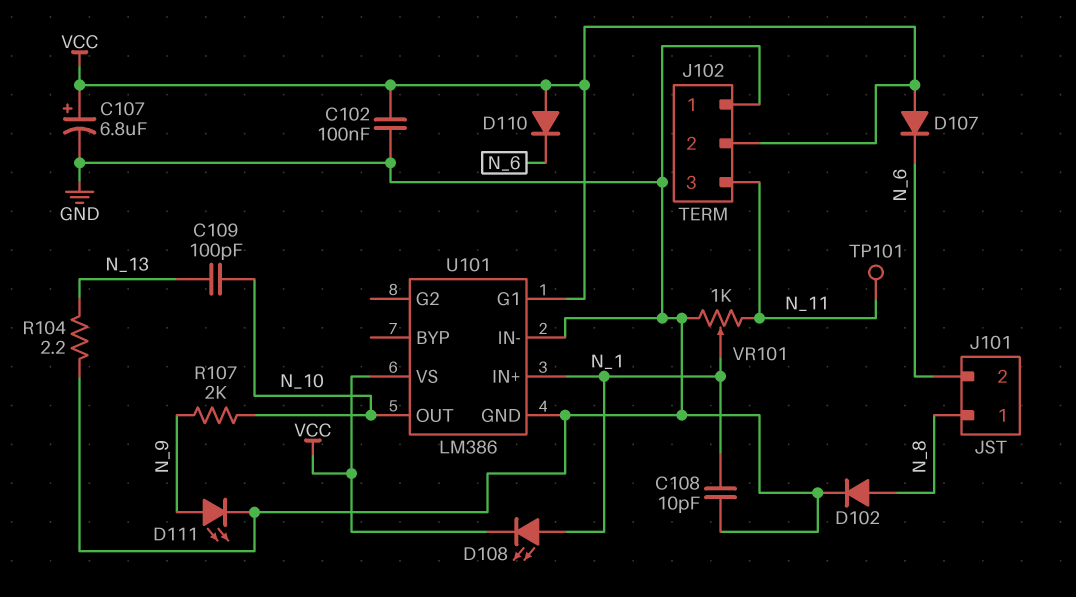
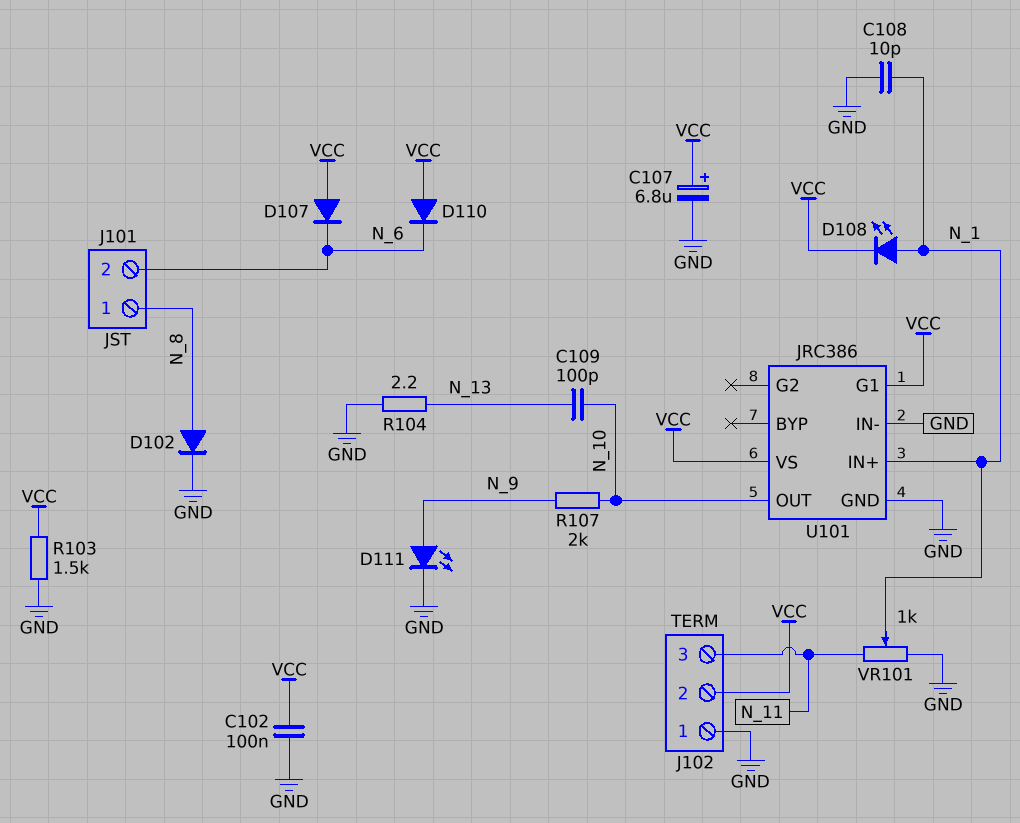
R103: none -> 1.5k (GND, VCC)
TP101: test point (N_11) -> none
U101: LM386 -> JRC386

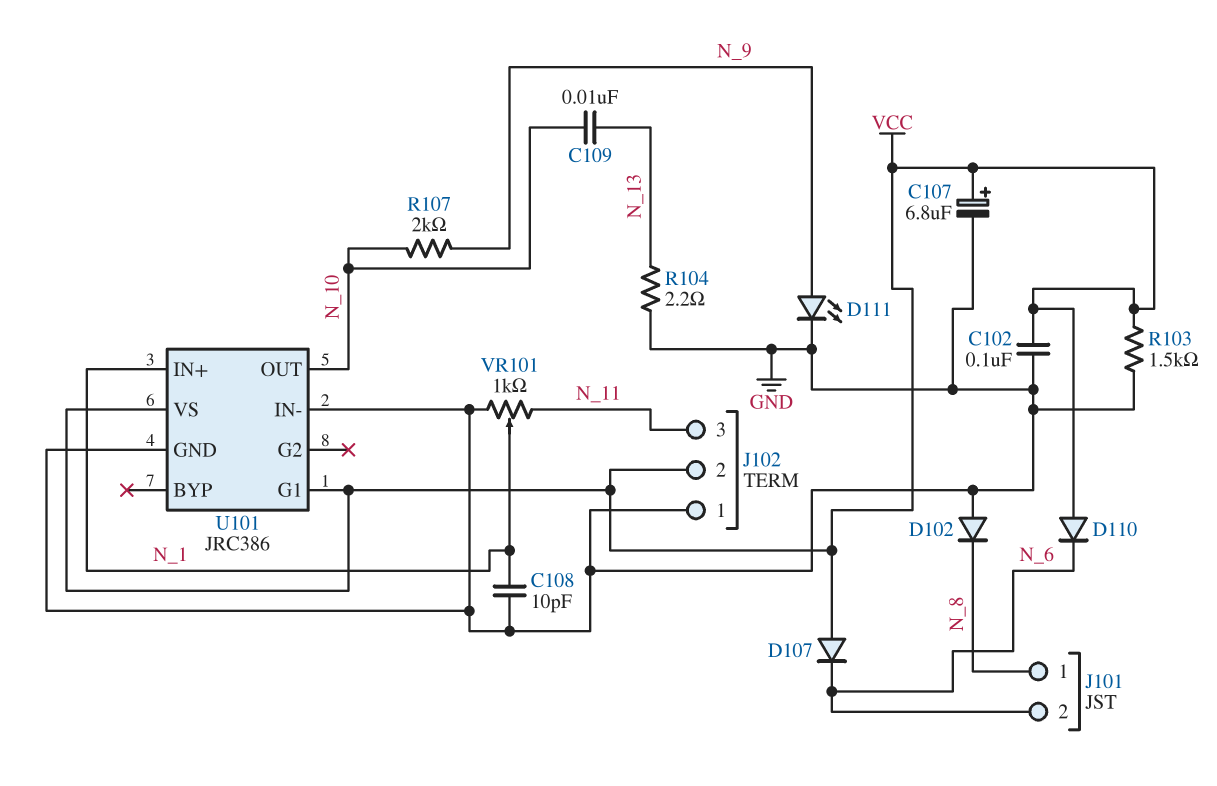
C109: 100pF (N_10, N_13) -> 10nF (N_10, N_13)
D102: diode (A N_8, K GND) -> diode (A GND, K N_8)
D108: LED (A N_1, K VCC) -> none

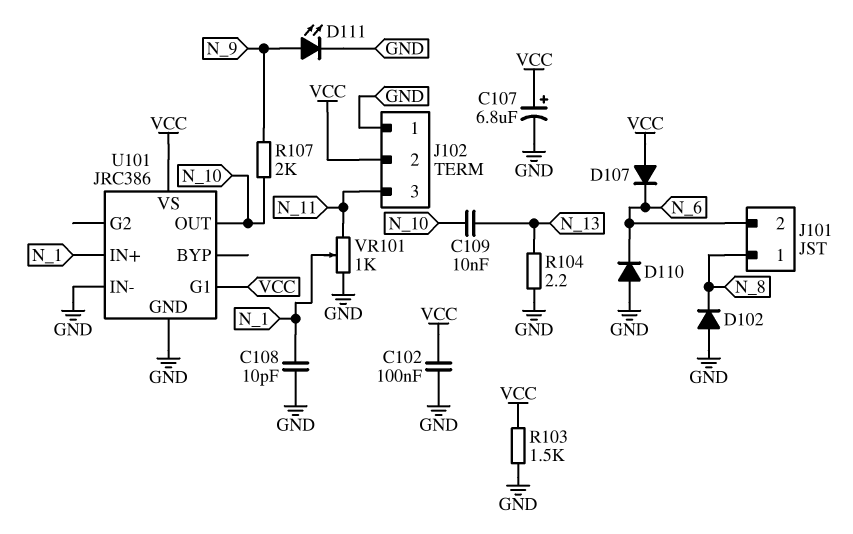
D110: diode (A VCC, K N_6) -> diode (A GND, K N_6)

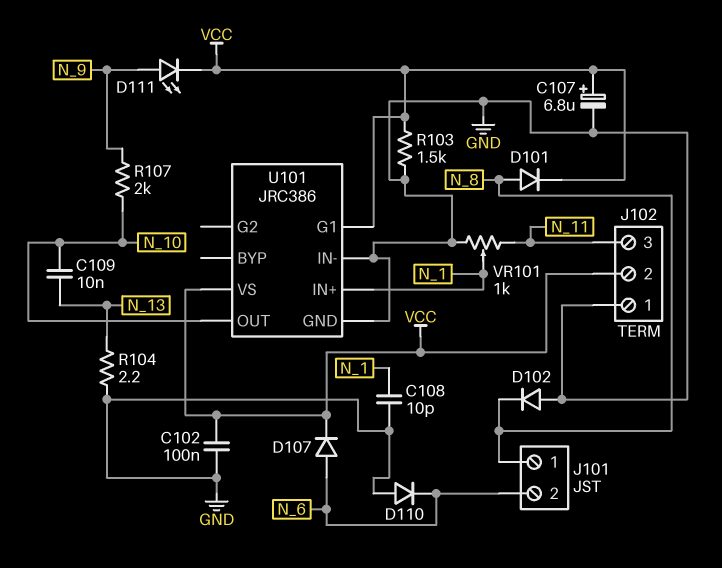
D101: none -> diode (A N_8, K VCC)
D107: diode (A VCC, K N_6) -> diode (A N_6, K VCC)
D111: LED (A N_9, K GND) -> LED (A N_9, K VCC)

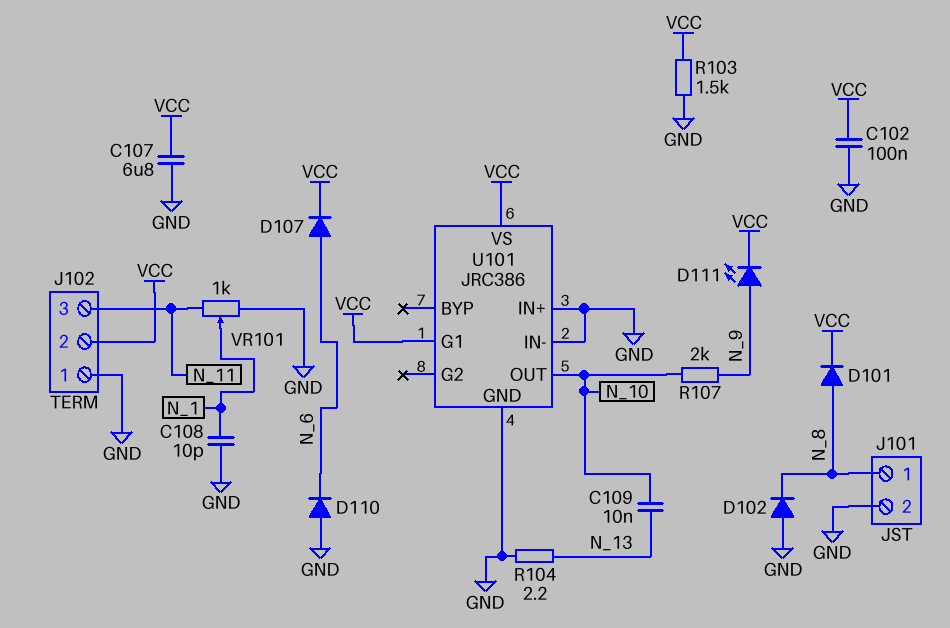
C107: 6.8uF (plus VCC, minus GND) -> 6.8uF (GND, VCC)
J101 pin 2: N_6 -> GND
U101 pin IN+: N_1 -> GND

